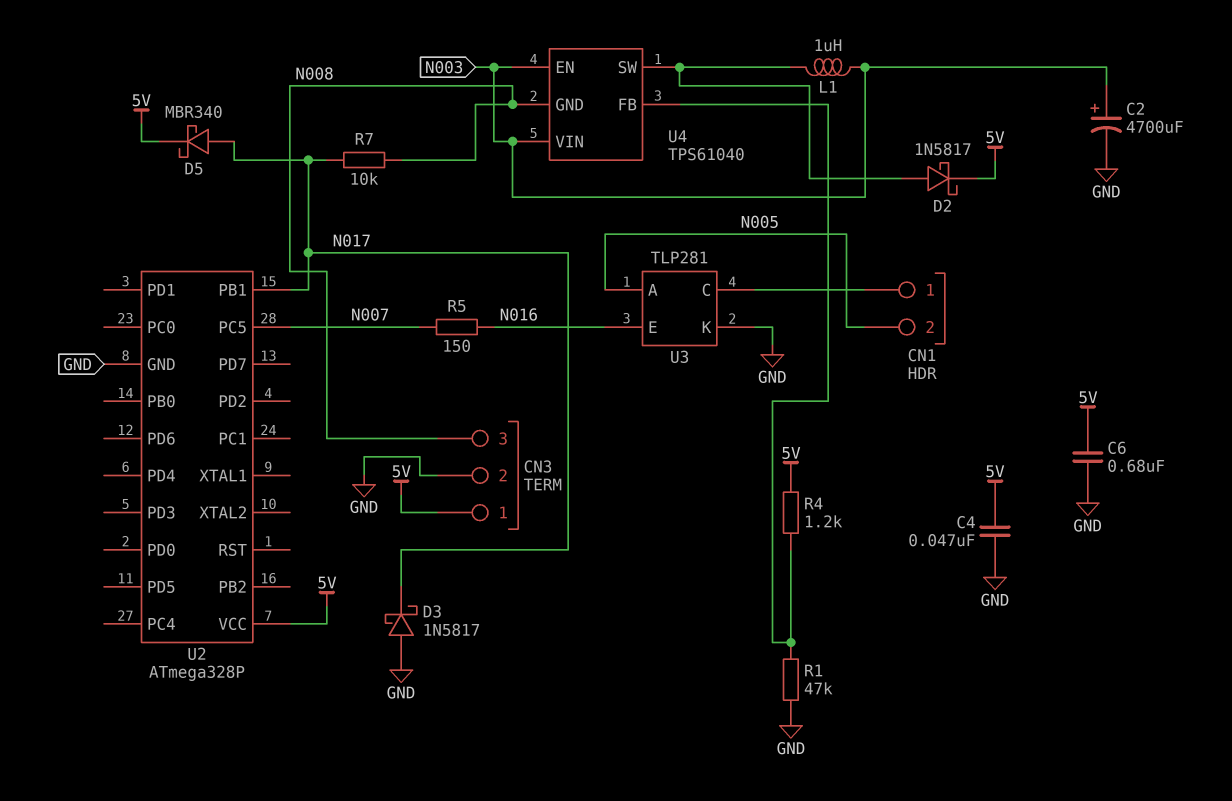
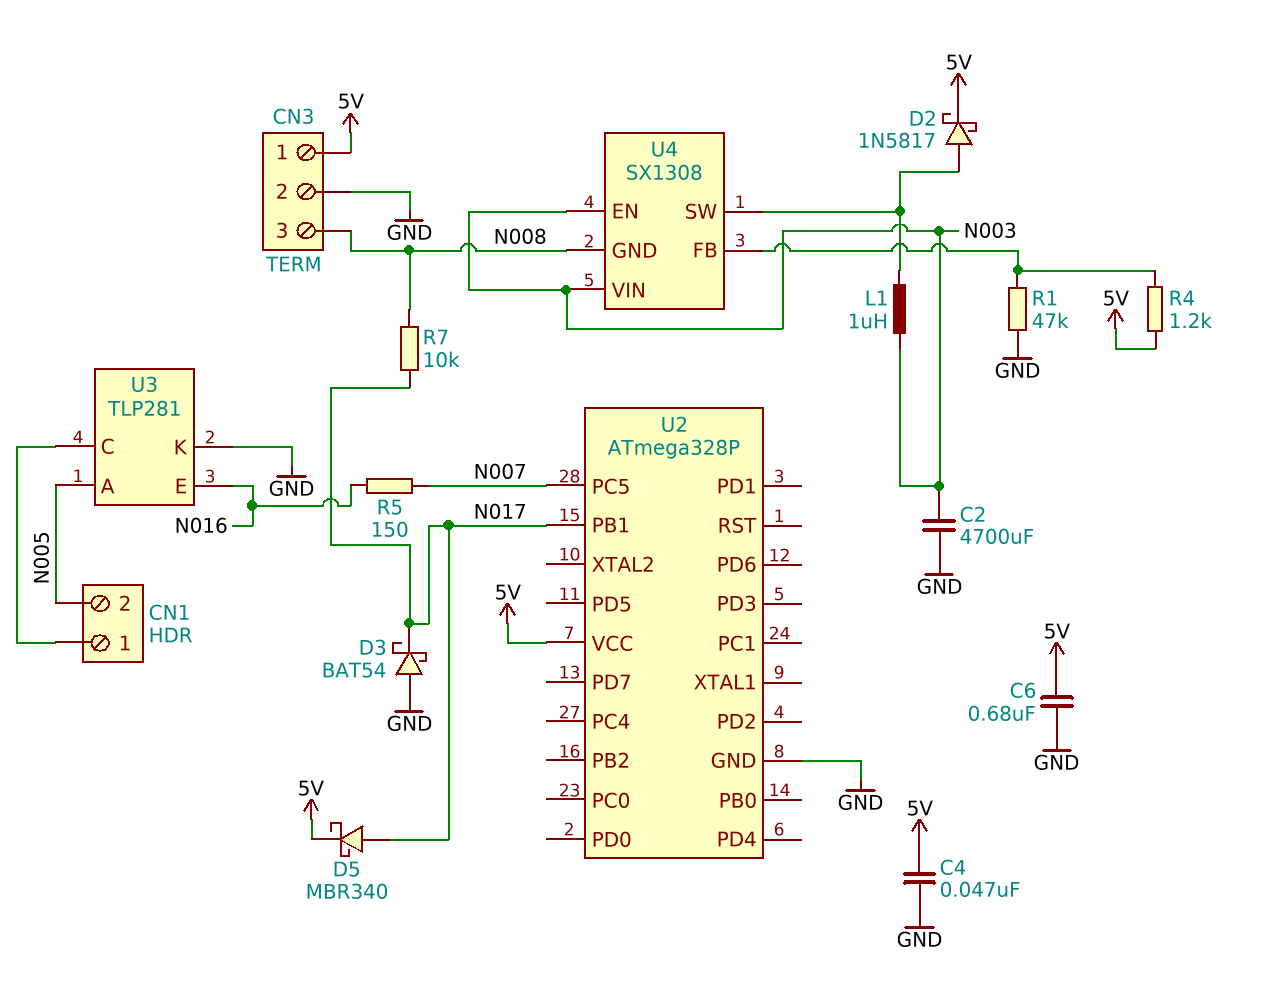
C2: 4700uF (plus N003, minus GND) -> 4700uF (GND, N003)
D3: schottky 1N5817 (A GND, K N017) -> schottky BAT54 (A GND, K N017)
U4: TPS61040 -> SX1308

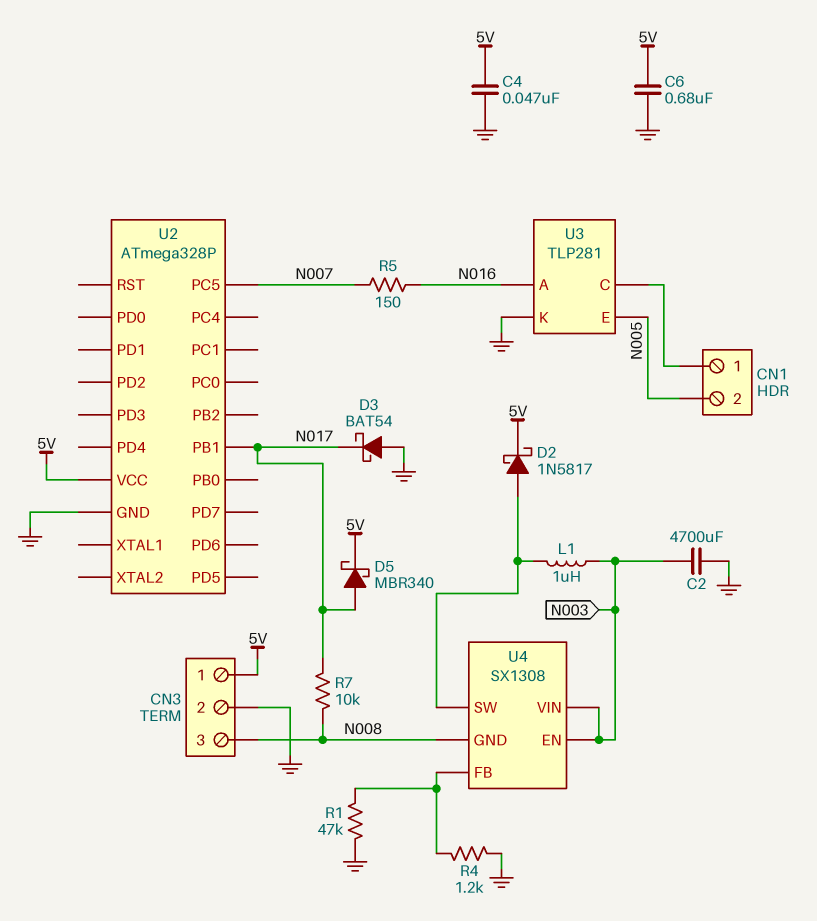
R4: 1.2k (5V, U4/FB) -> 1.2k (GND, U4/FB)
U3 pin A: N005 -> N016
U3 pin E: N016 -> N005

